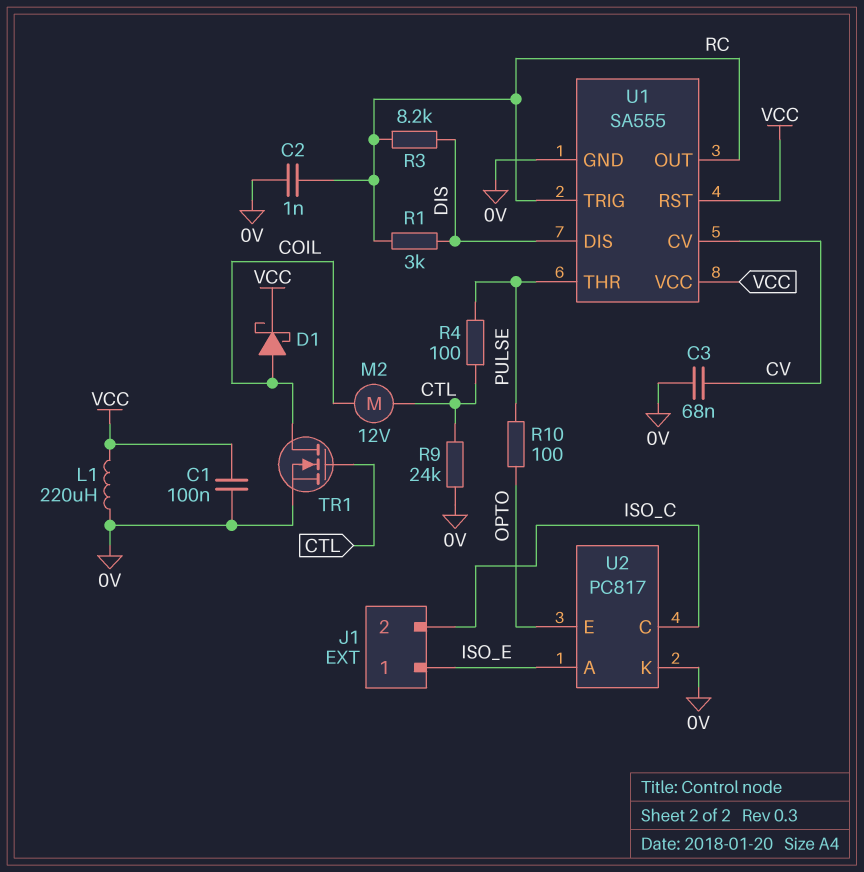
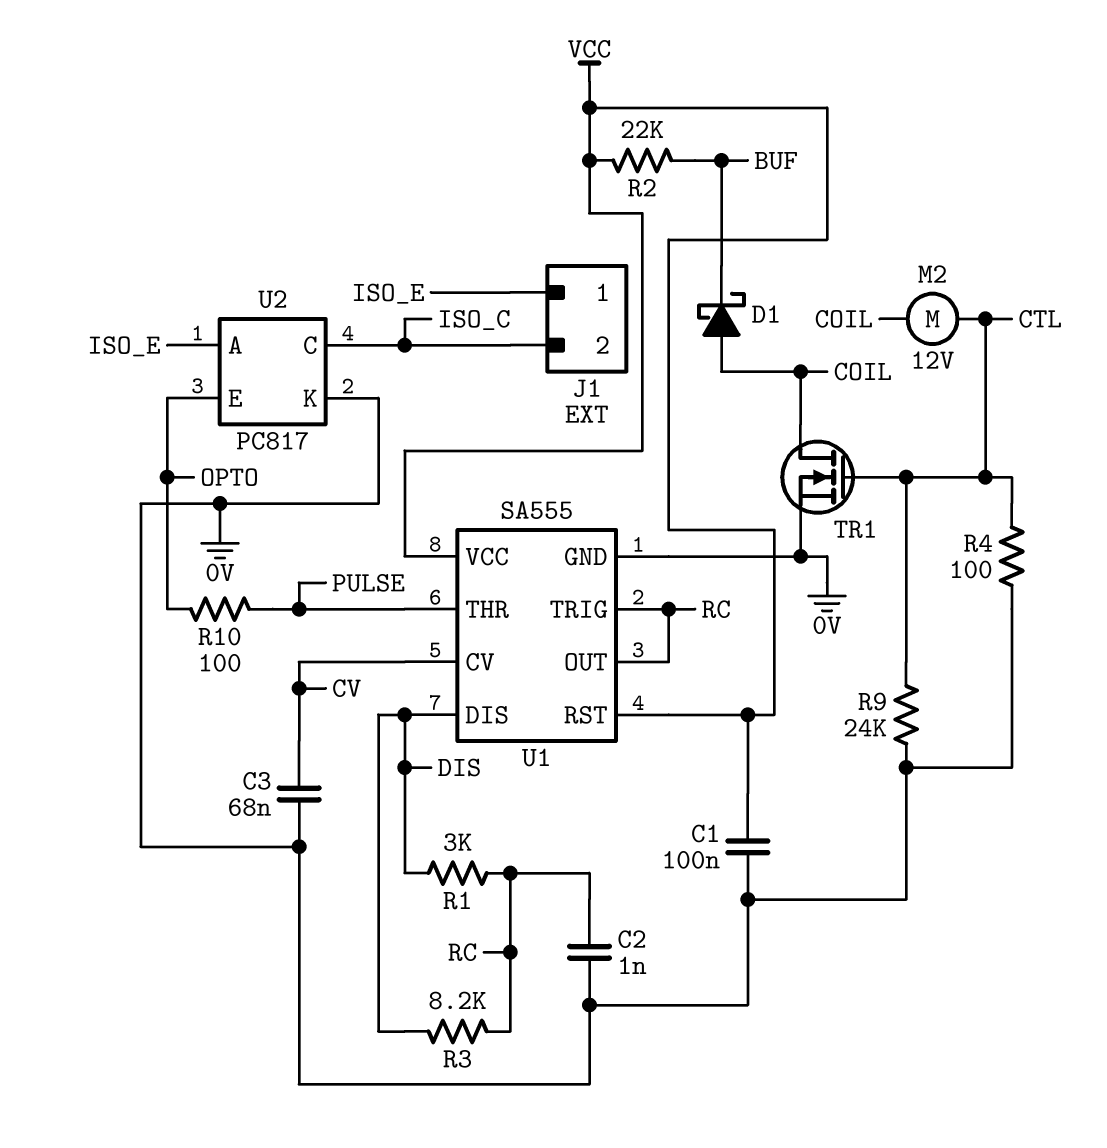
D1: schottky (A COIL, K VCC) -> schottky (A COIL, K BUF)
L1: 220uH (0V, VCC) -> none
R2: none -> 22k (BUF, VCC)
R4: 100 (CTL, PULSE) -> 100 (0V, CTL)

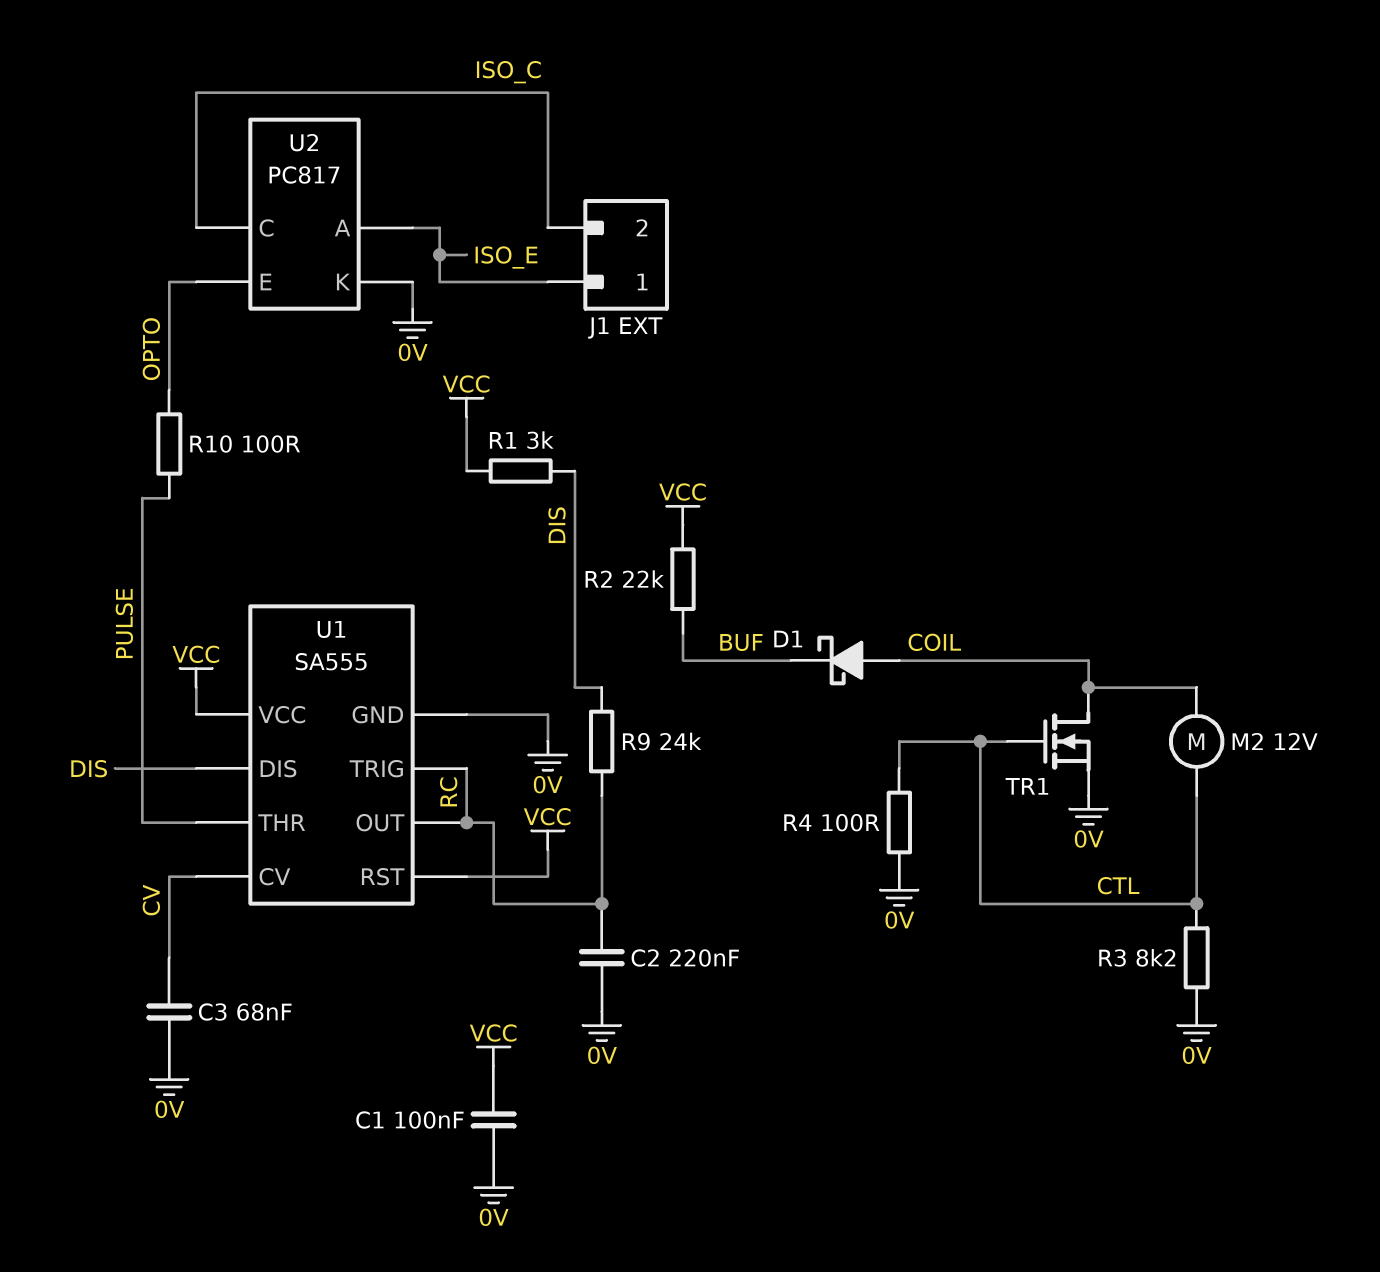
C2: 1nF (0V, RC) -> 220nF (0V, RC)
R1: 3k (DIS, RC) -> 3k (DIS, VCC)
R3: 8.2k (DIS, RC) -> 8.2k (0V, CTL)
R9: 24k (0V, CTL) -> 24k (DIS, RC)

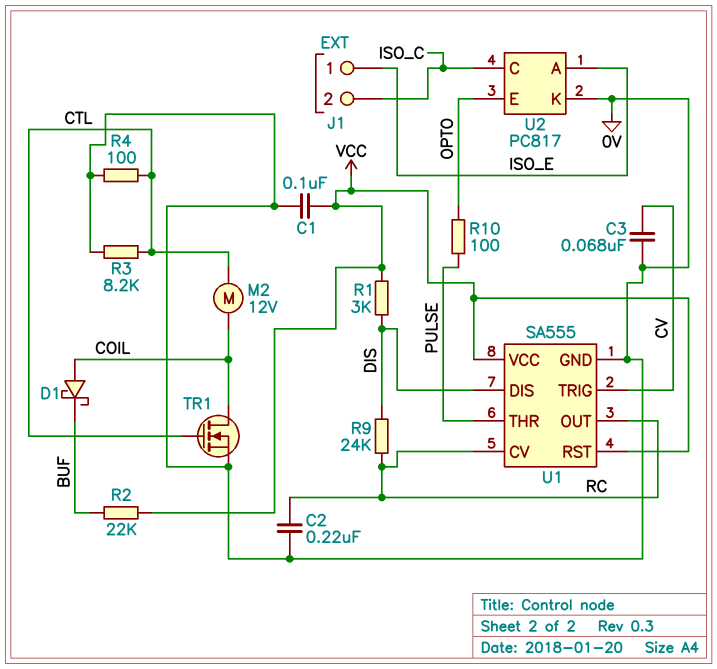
U1 pin CV: CV -> RC
U1 pin TRIG: RC -> CV

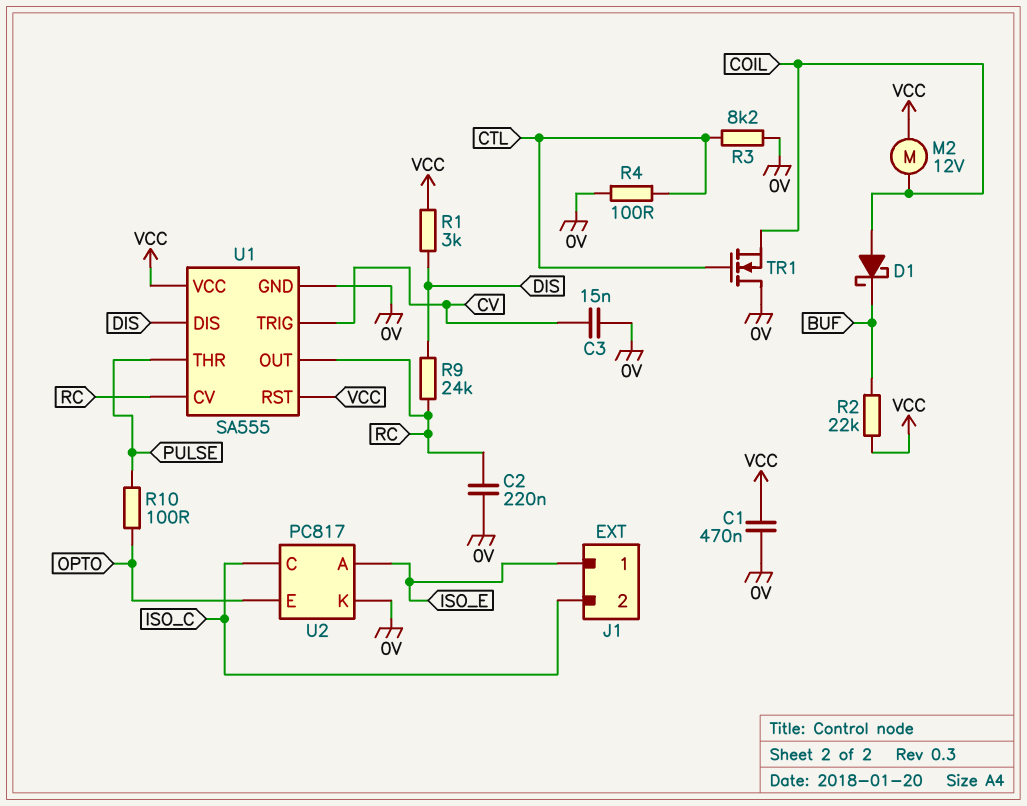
C1: 100nF (0V, VCC) -> 470nF (0V, VCC)
C3: 68nF (0V, CV) -> 15nF (0V, CV)
M2: motor 12V (COIL, CTL) -> motor 12V (COIL, VCC)
TR1: NMOS (G CTL, D COIL, S 0V) -> NMOS (G CTL, D 0V, S COIL)

